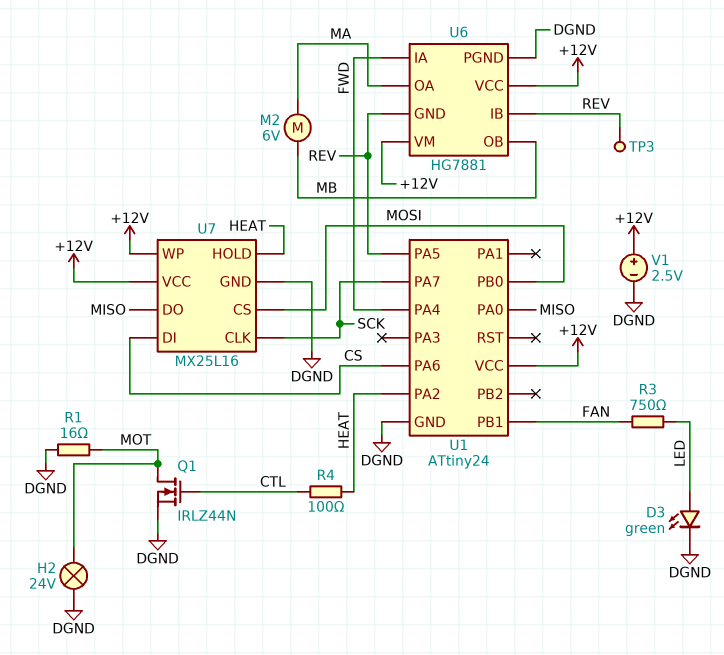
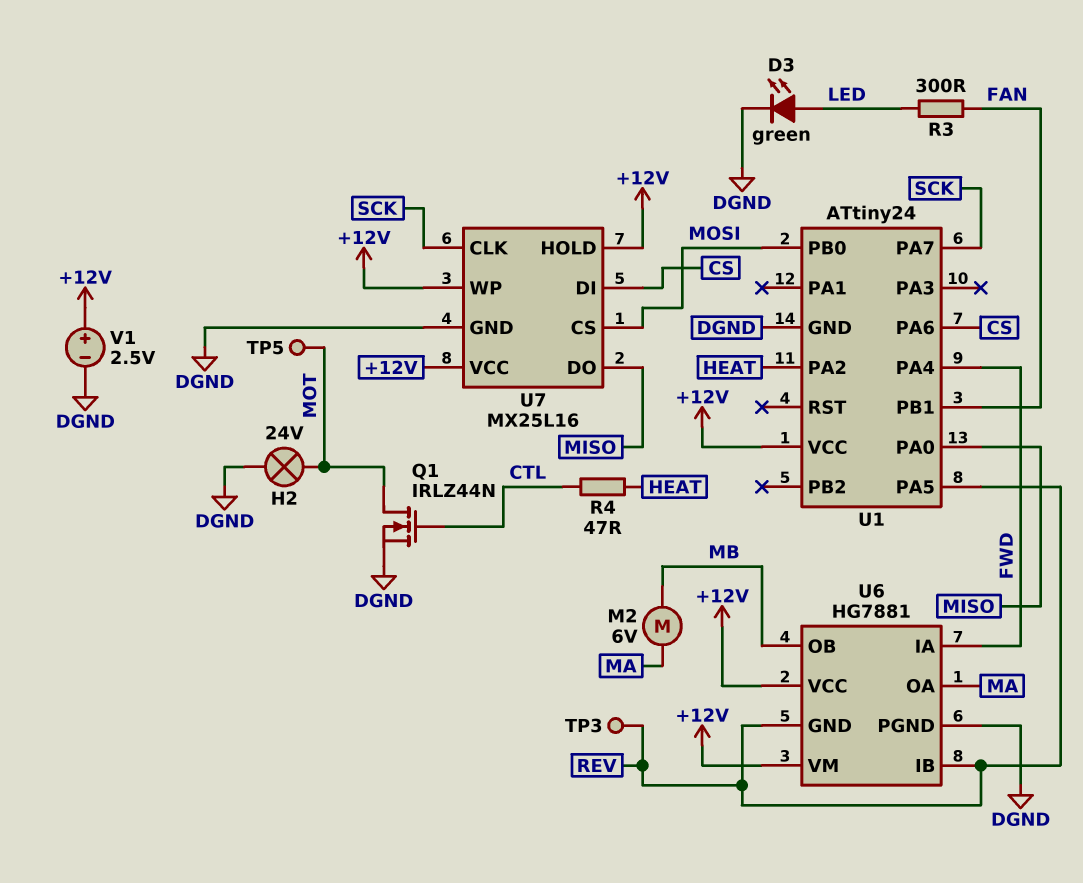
R1: 16 (DGND, MOT) -> none
R3: 750 (FAN, LED) -> 300 (FAN, LED)
R4: 100 (CTL, HEAT) -> 47 (CTL, HEAT)
TP5: none -> test point (MOT)
U7 pin HOLD: HEAT -> +12V

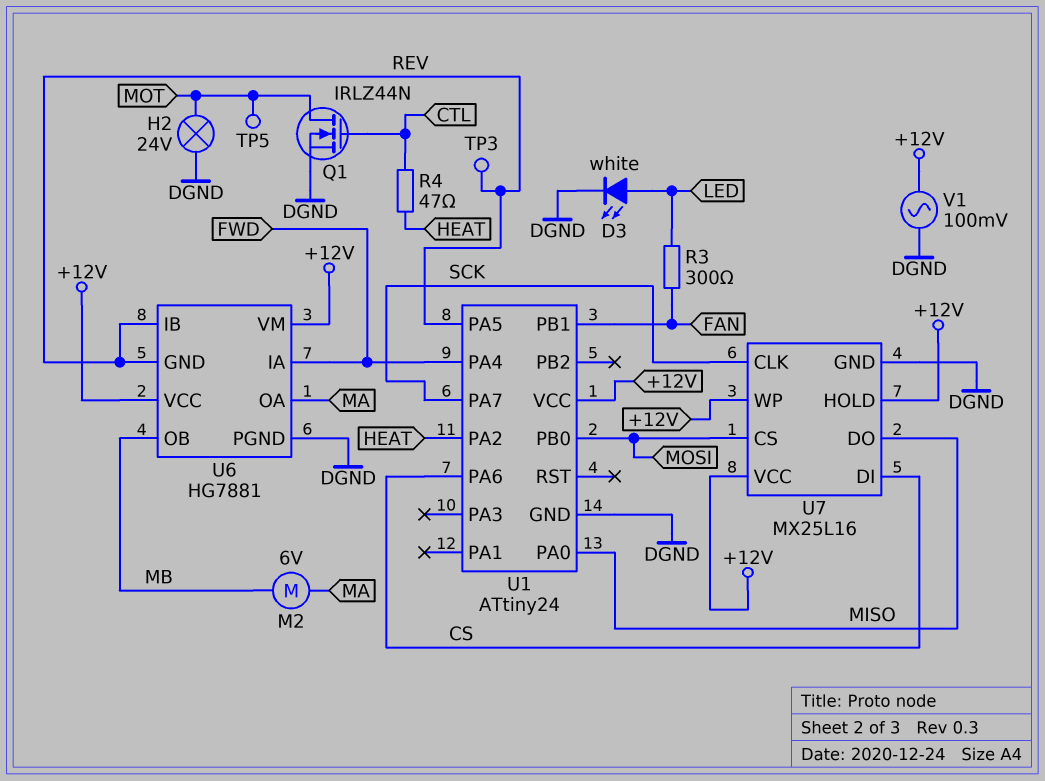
D3: LED green (A LED, K DGND) -> LED white (A LED, K DGND)
V1: 2.5V (plus +12V, minus DGND) -> AC 100mV (+12V, DGND)

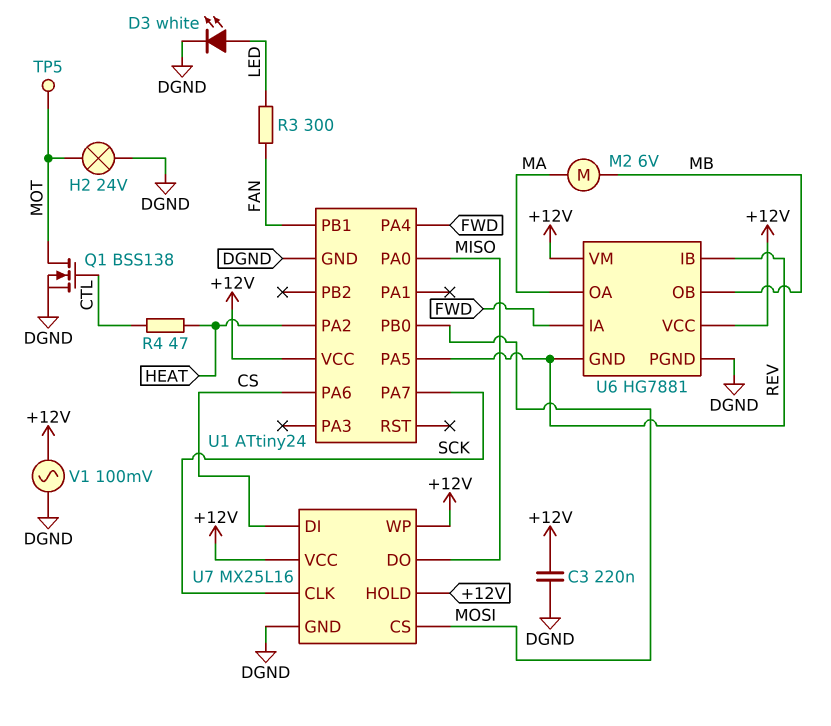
C3: none -> 220nF (+12V, DGND)
Q1: NMOS IRLZ44N (G CTL, D MOT, S DGND) -> NMOS BSS138 (G CTL, D MOT, S DGND)
TP3: test point (REV) -> none

